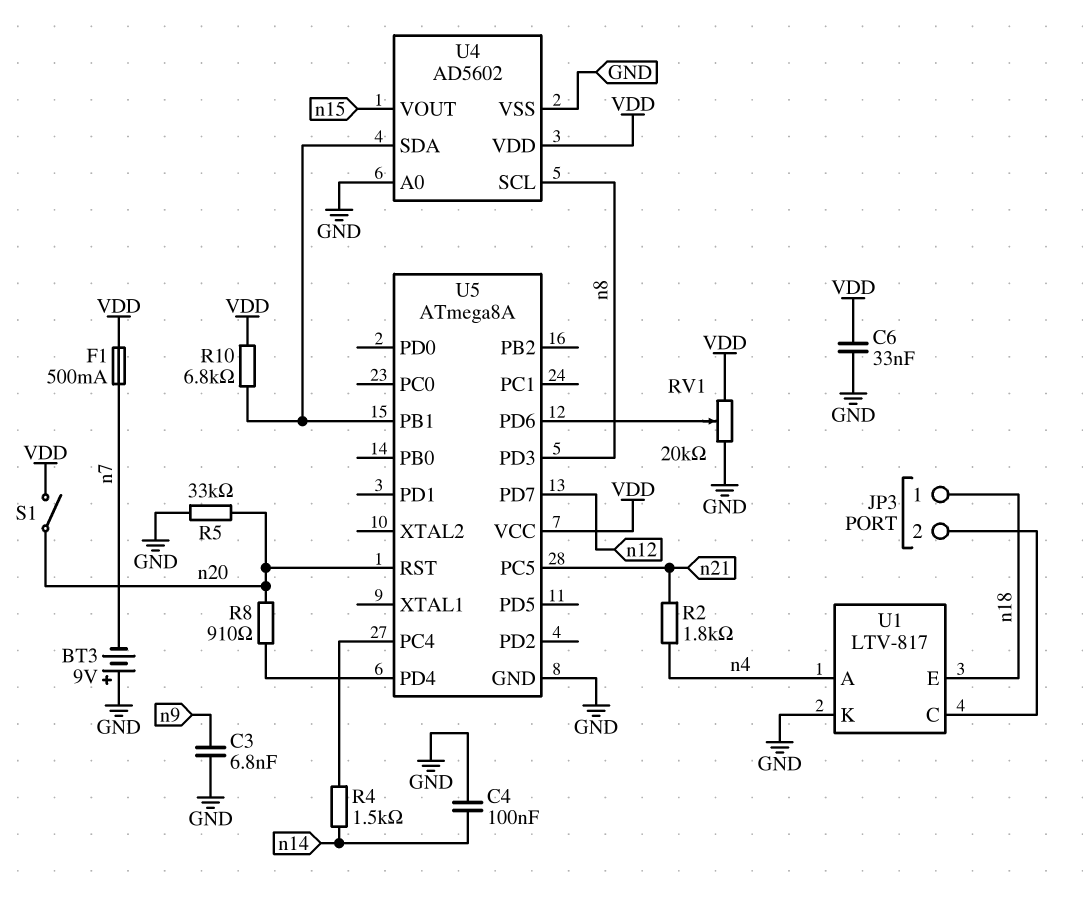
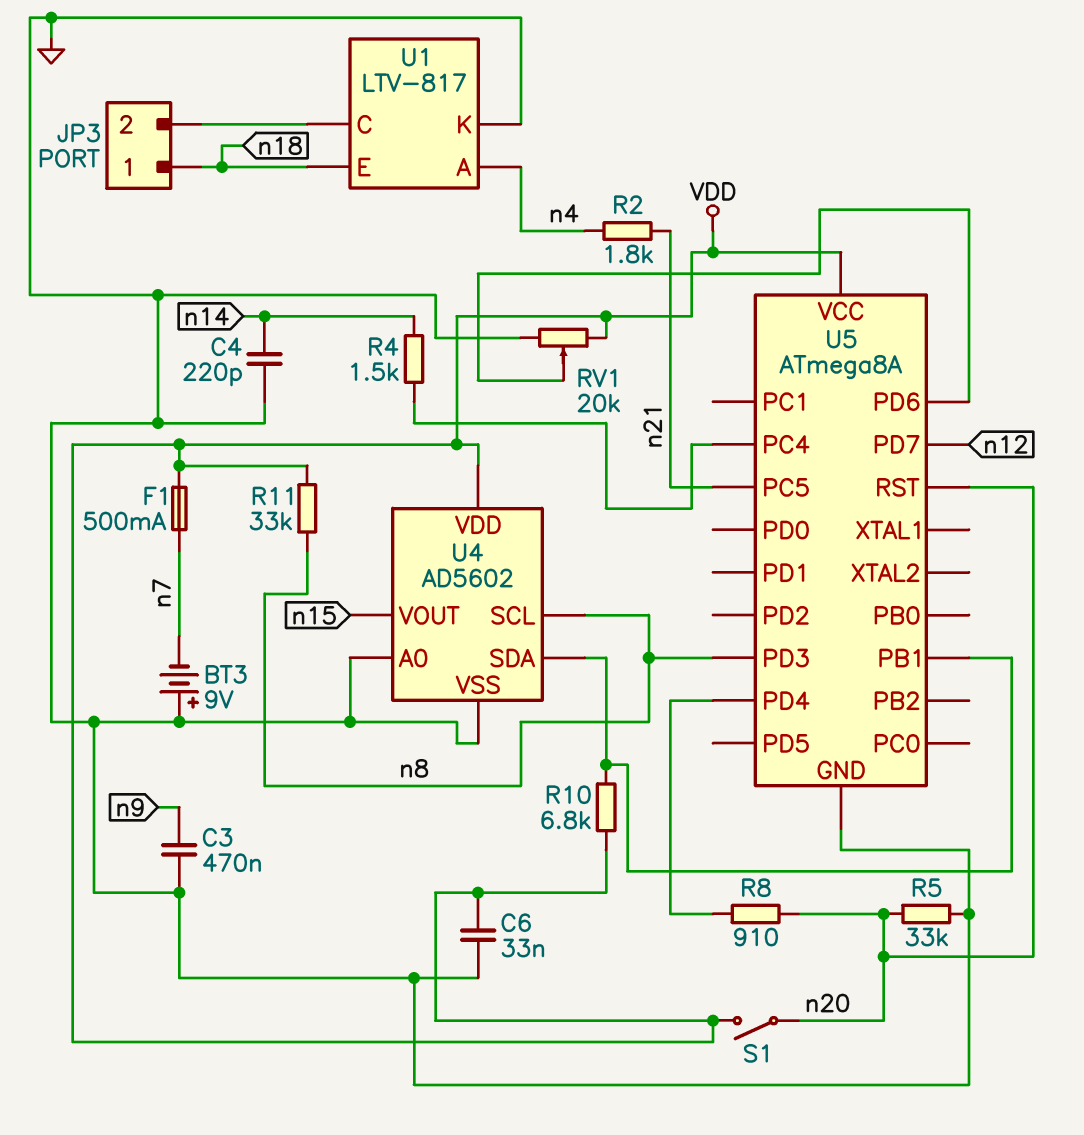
C3: 6.8nF (GND, n9) -> 470nF (GND, n9)
C4: 100nF (GND, n14) -> 220pF (GND, n14)
R11: none -> 33k (VDD, n8)

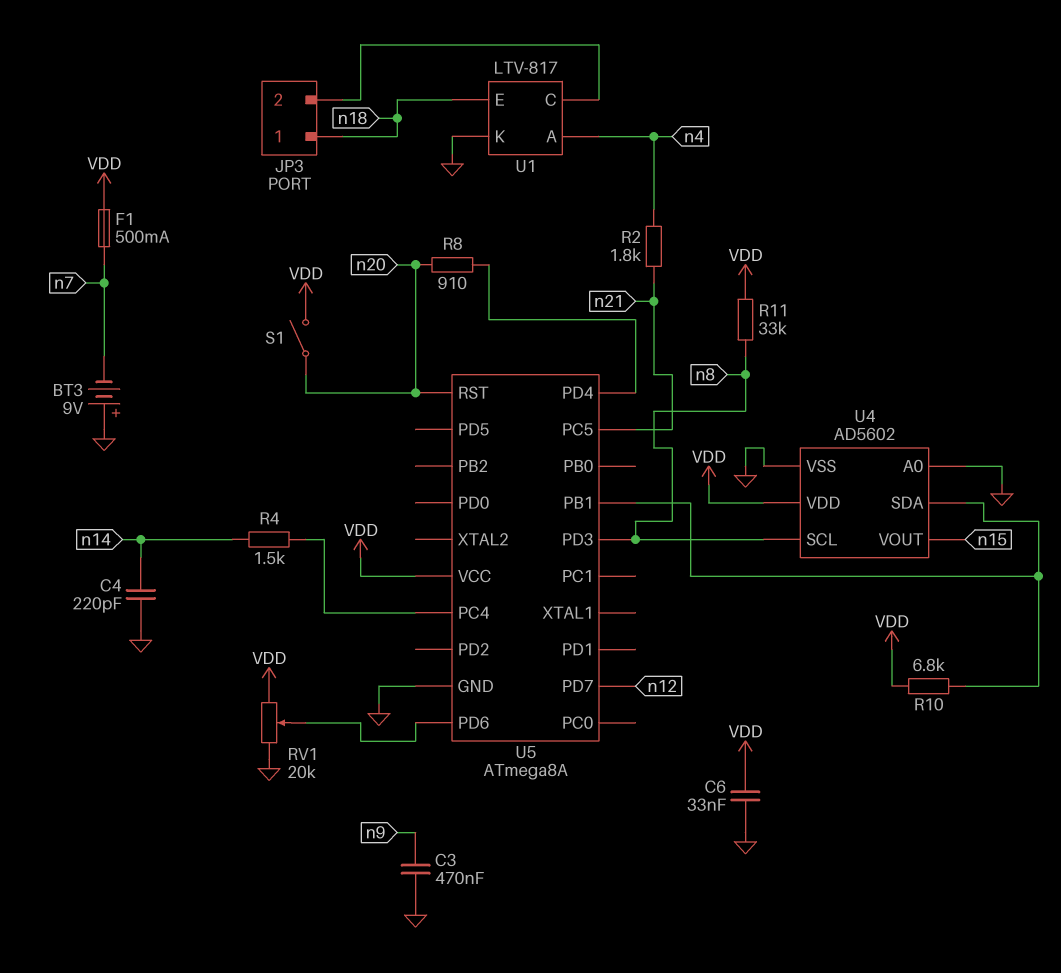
R5: 33k (GND, n20) -> none

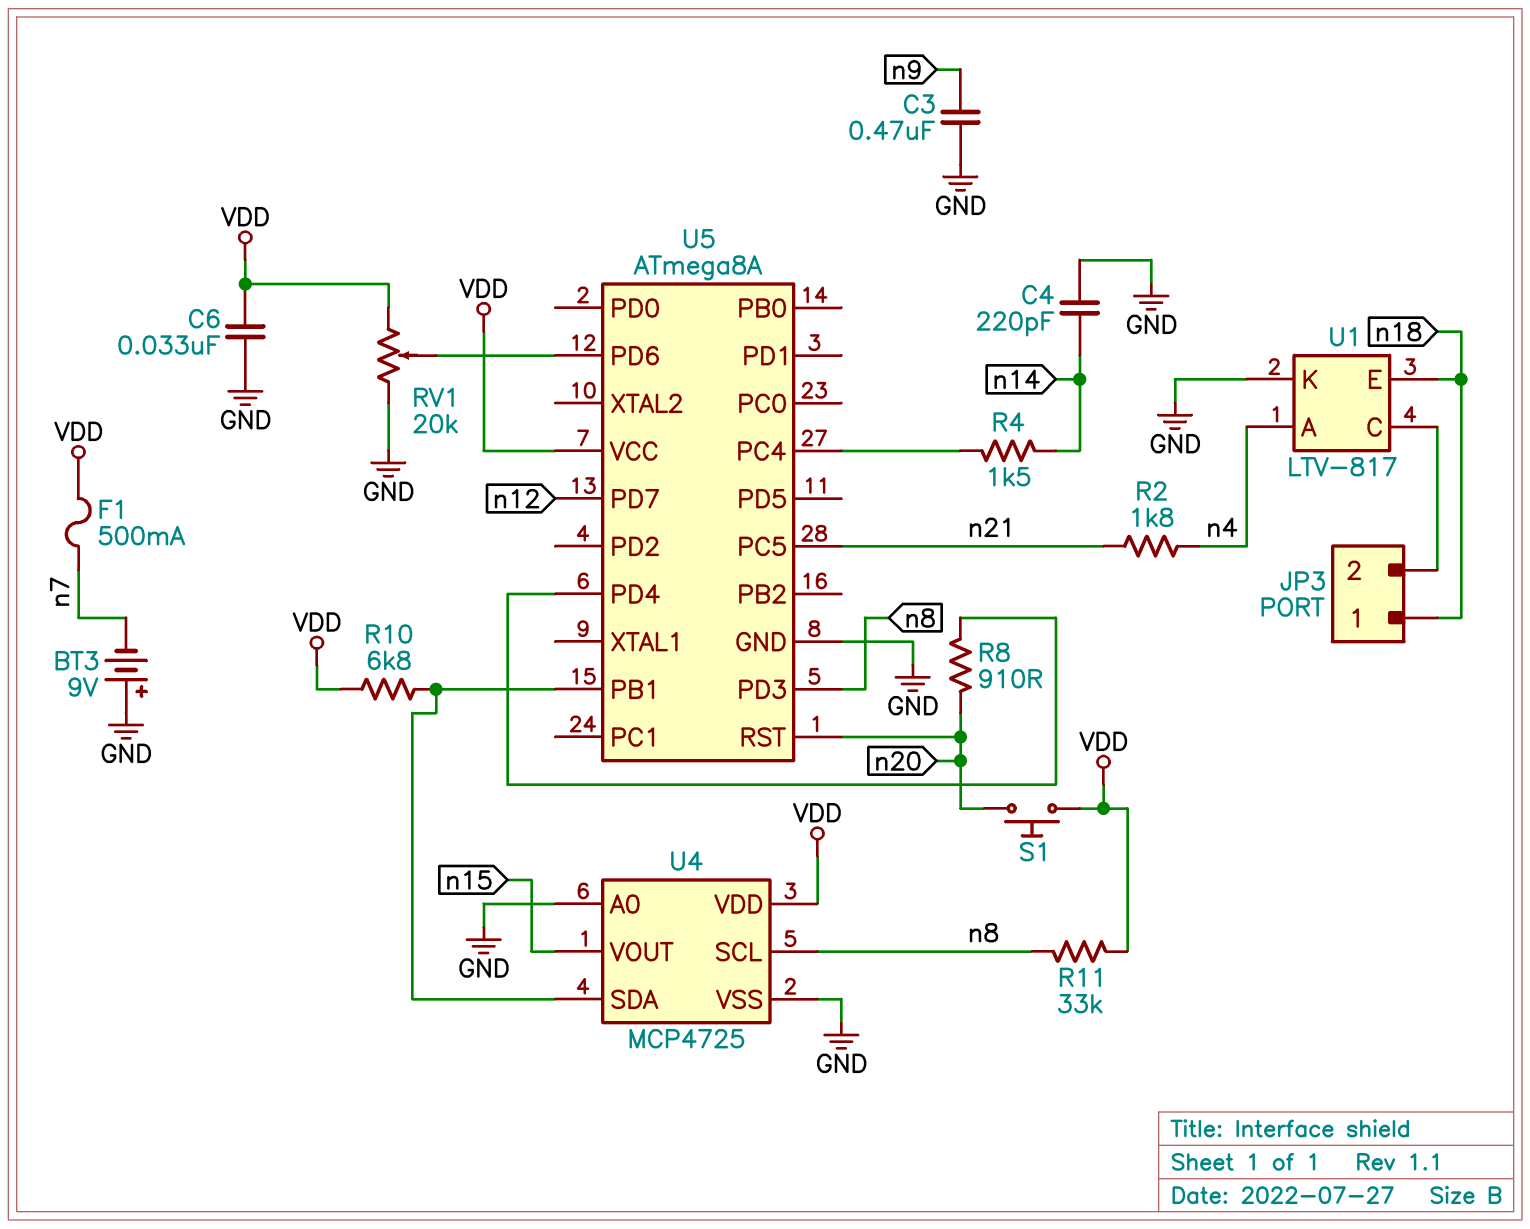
S1: switch (VDD, n20) -> button (VDD, n20)
U4: AD5602 -> MCP4725

